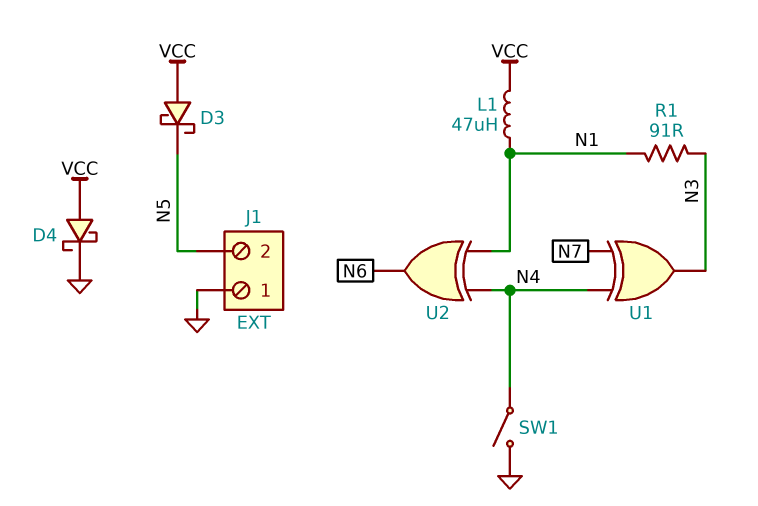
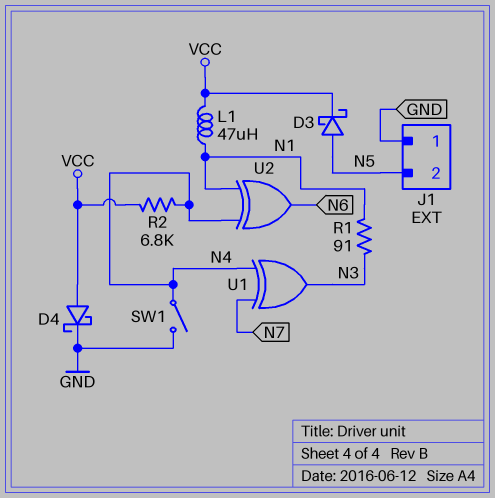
D3: schottky (A VCC, K N5) -> schottky (A N5, K VCC)
R2: none -> 6.8k (N4, VCC)

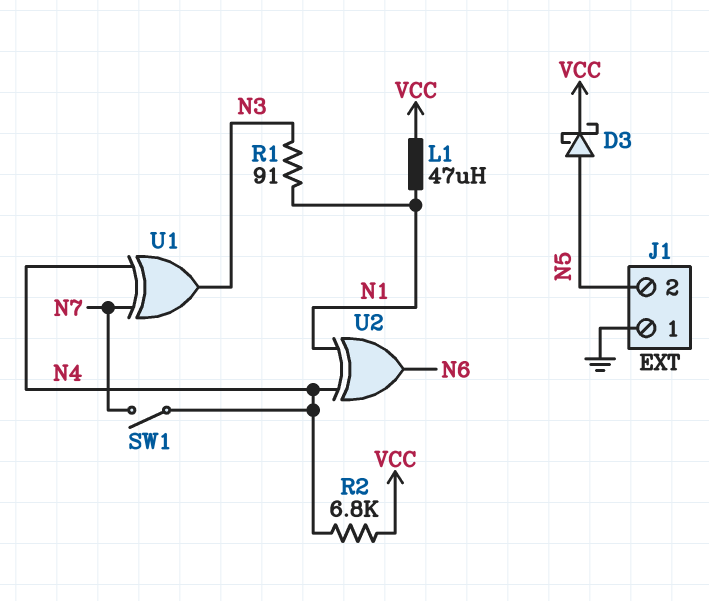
D4: schottky (A VCC, K GND) -> none
SW1: switch (GND, N4) -> switch (N4, N7)

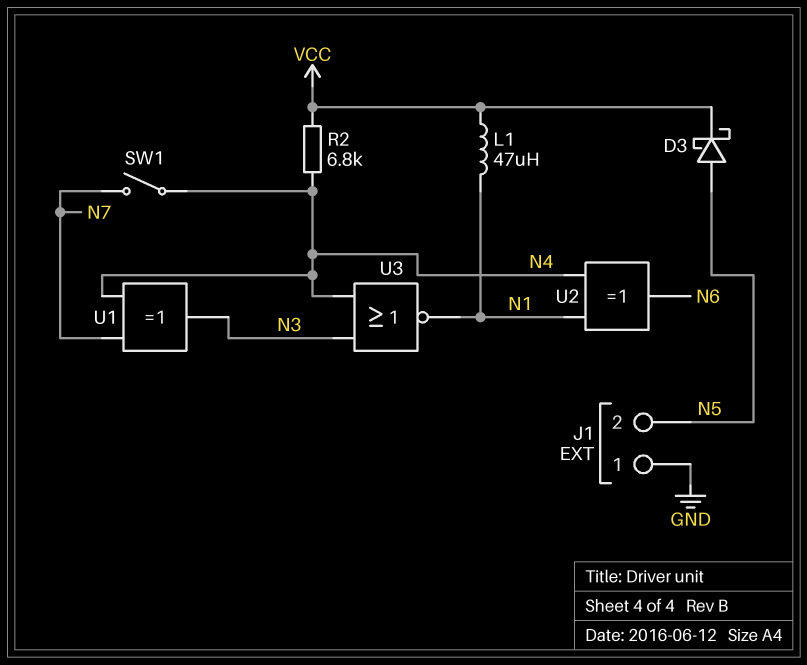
R1: 91 (N1, N3) -> none
U3: none -> NOR (in N3, in N4, out N1)

